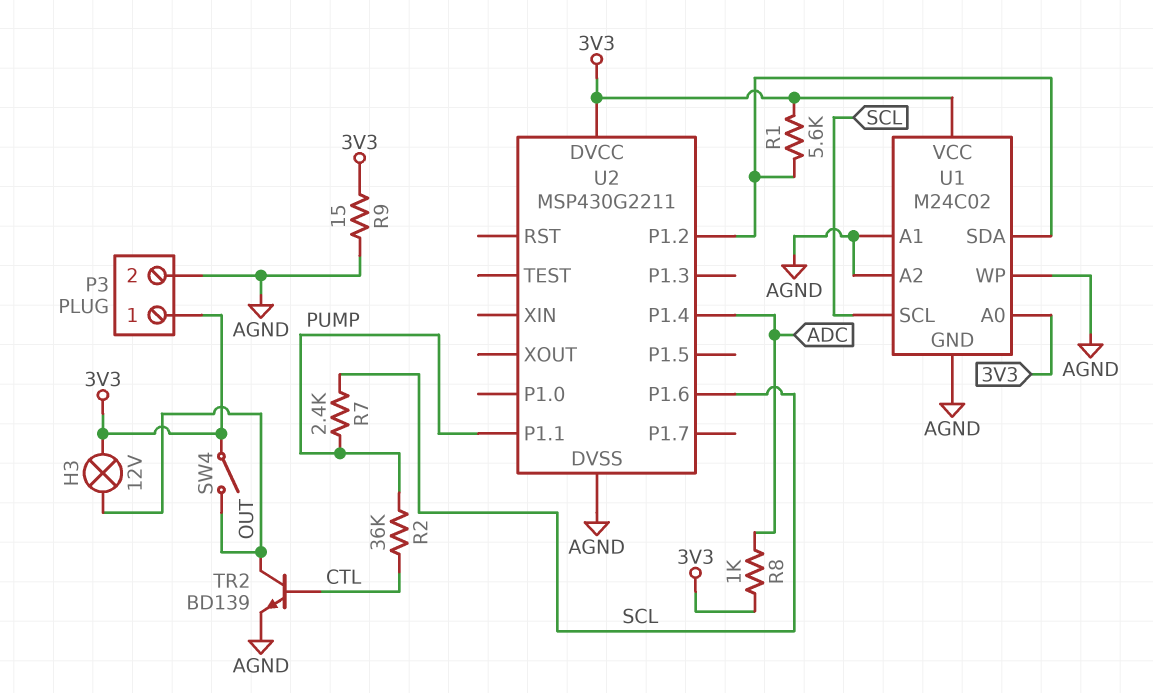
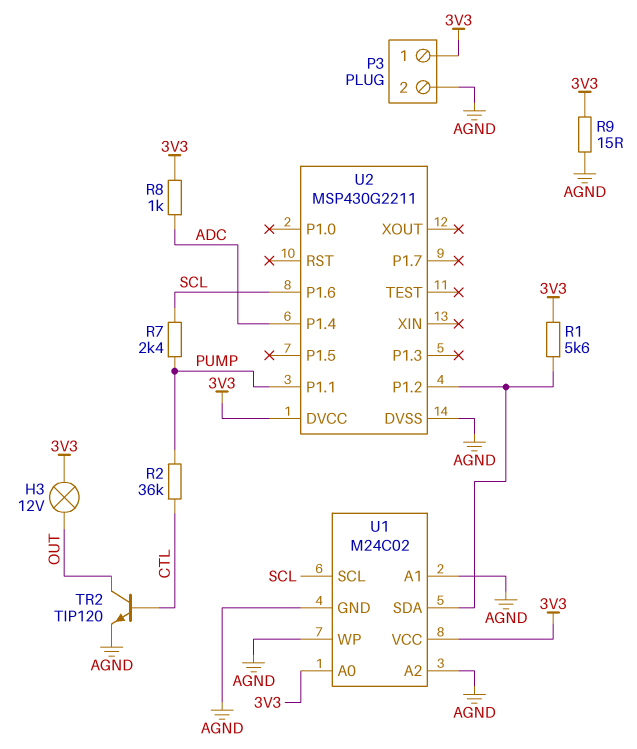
SW4: switch (3V3, OUT) -> none
TR2: NPN BD139 (B CTL, C OUT, E AGND) -> NPN TIP120 (B CTL, C OUT, E AGND)

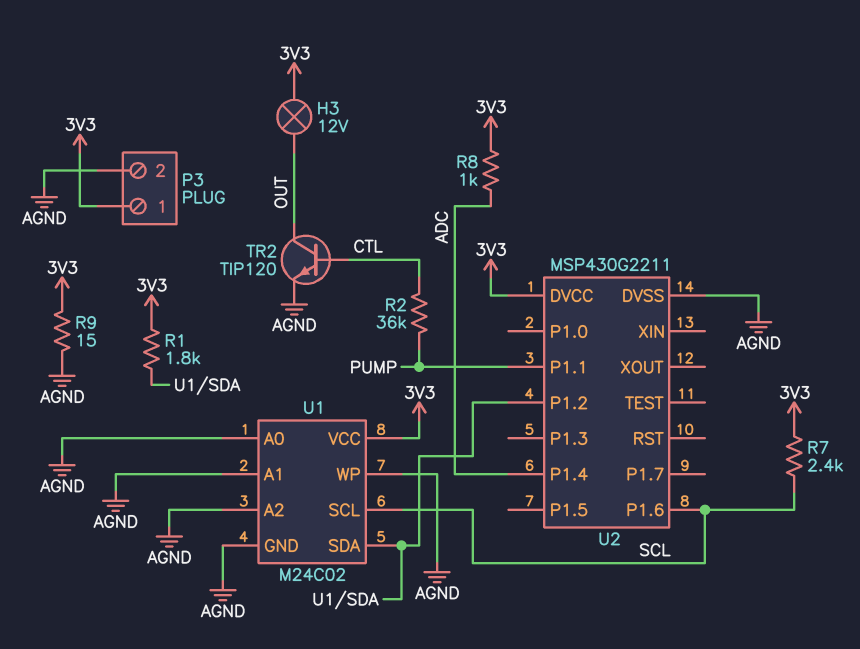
R1: 5.6k (3V3, U1/SDA) -> 1.8k (3V3, U1/SDA)
R7: 2.4k (PUMP, SCL) -> 2.4k (3V3, SCL)
U1 pin A0: 3V3 -> AGND

